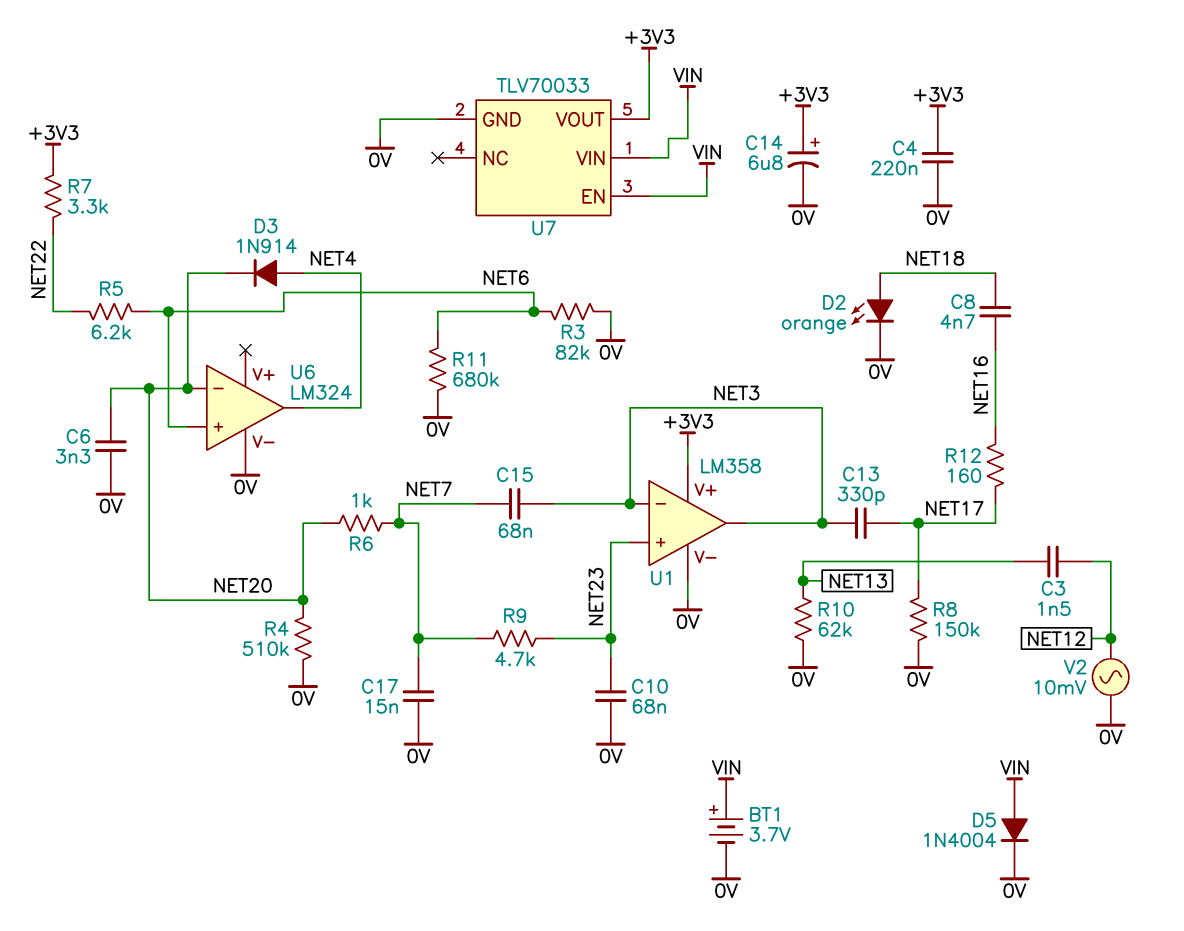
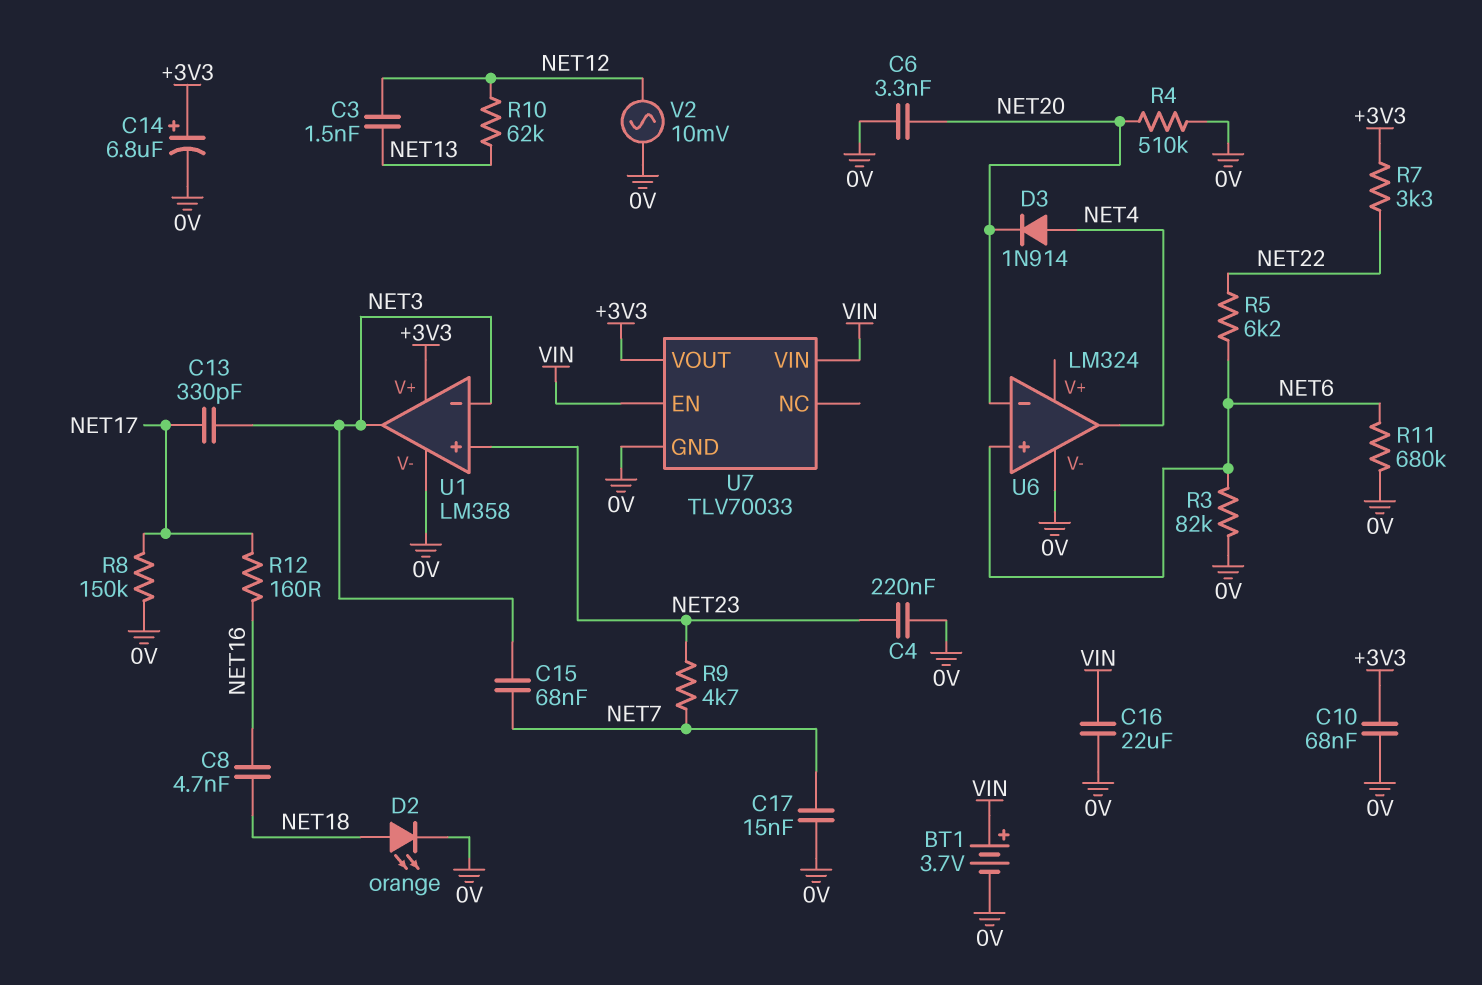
C4: 220nF (+3V3, 0V) -> 220nF (0V, NET23)
C10: 68nF (0V, NET23) -> 68nF (+3V3, 0V)
C16: none -> 22uF (0V, VIN)
D5: diode 1N4004 (A VIN, K 0V) -> none
R6: 1k (NET7, NET20) -> none
R10: 62k (0V, NET13) -> 62k (NET12, NET13)

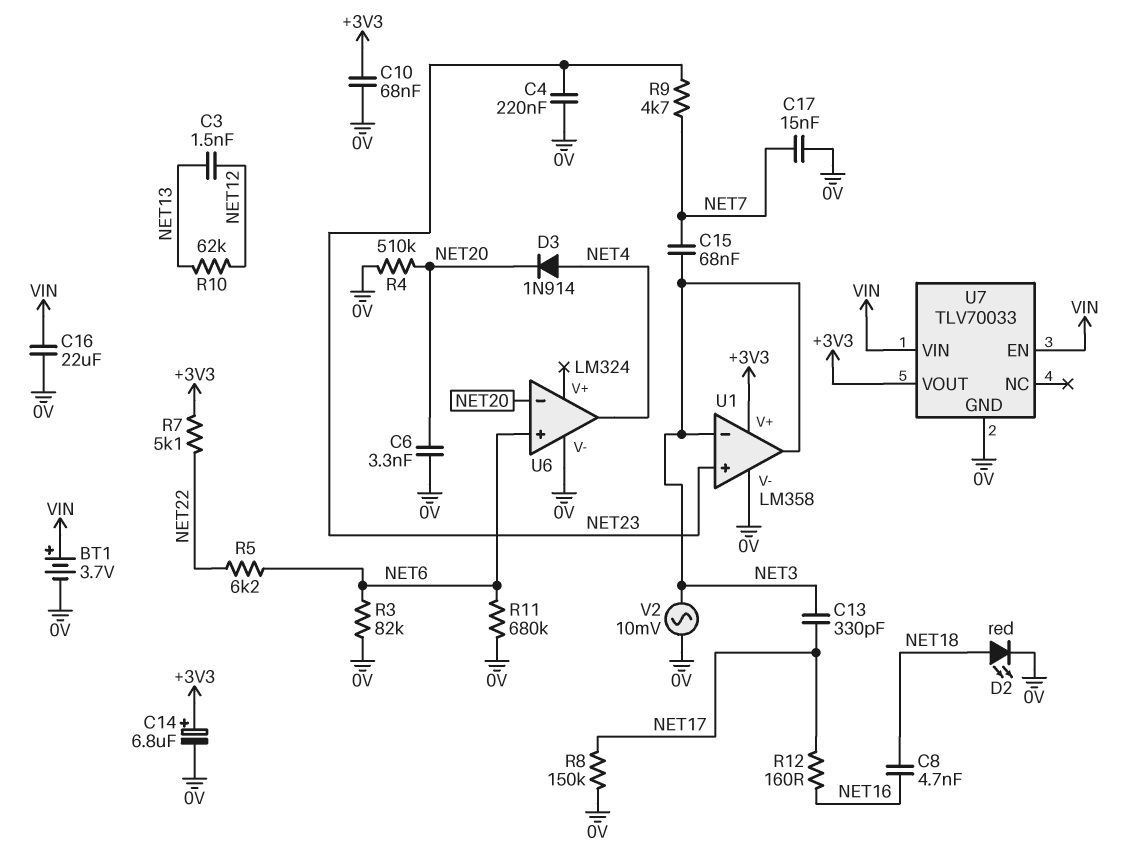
D2: LED orange (A NET18, K 0V) -> LED red (A NET18, K 0V)
R7: 3.3k (+3V3, NET22) -> 5.1k (+3V3, NET22)
V2: AC 10mV (0V, NET12) -> AC 10mV (0V, NET3)

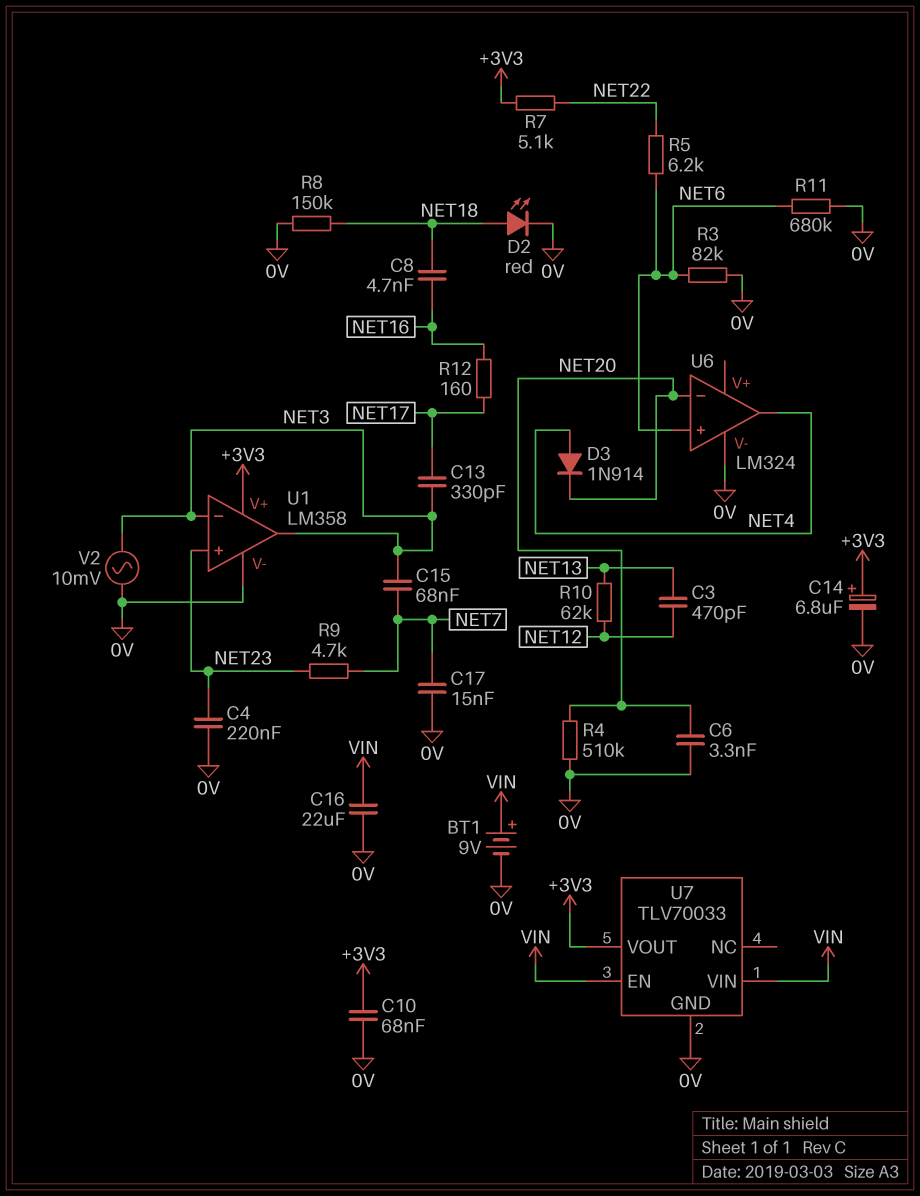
BT1: 3.7V (plus VIN, minus 0V) -> 9V (plus VIN, minus 0V)
C3: 1.5nF (NET12, NET13) -> 470pF (NET12, NET13)
R8: 150k (0V, NET17) -> 150k (0V, NET18)

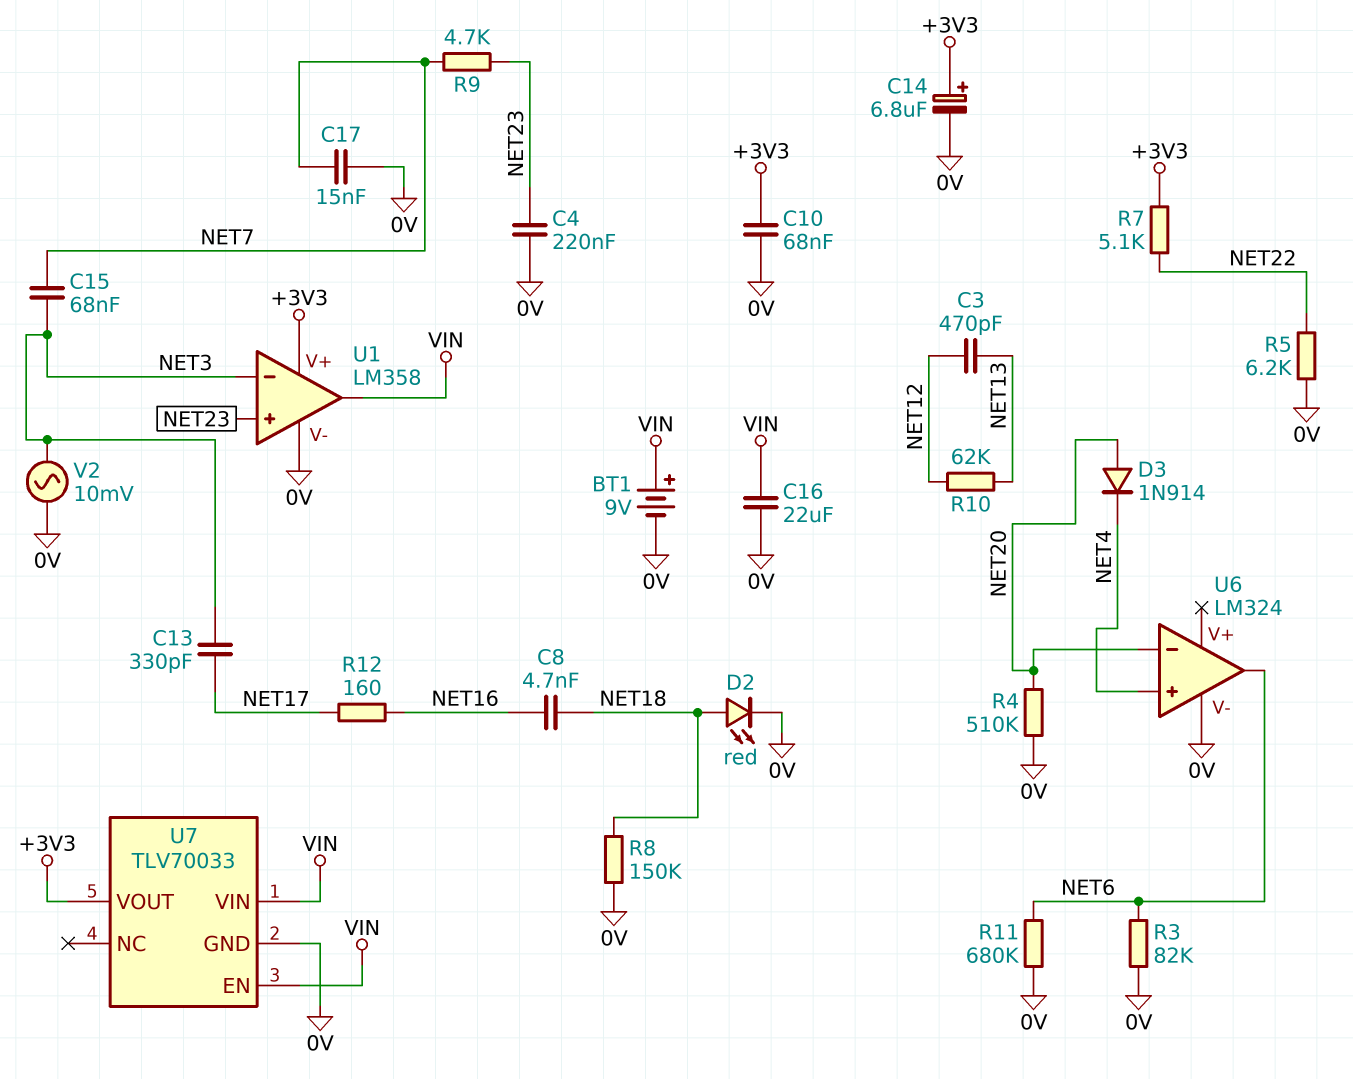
C6: 3.3nF (0V, NET20) -> none
D3: diode 1N914 (A NET4, K NET20) -> diode 1N914 (A NET20, K NET4)
R5: 6.2k (NET6, NET22) -> 6.2k (0V, NET22)
U1 pin out: NET3 -> VIN
U6 pin in+: NET6 -> NET4
U6 pin out: NET4 -> NET6

